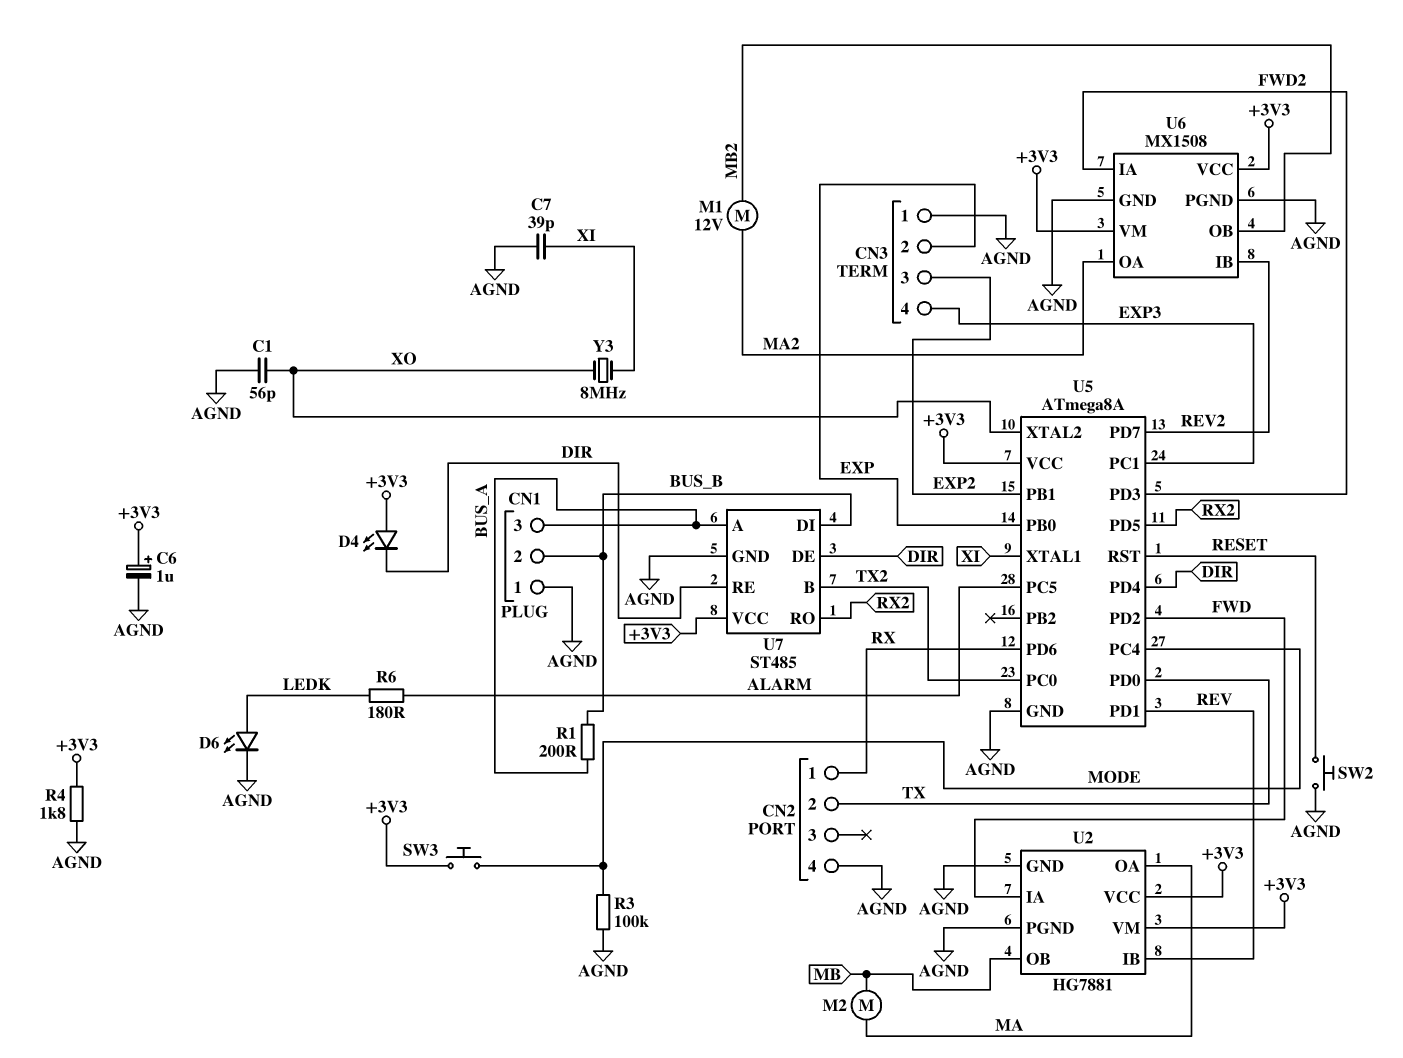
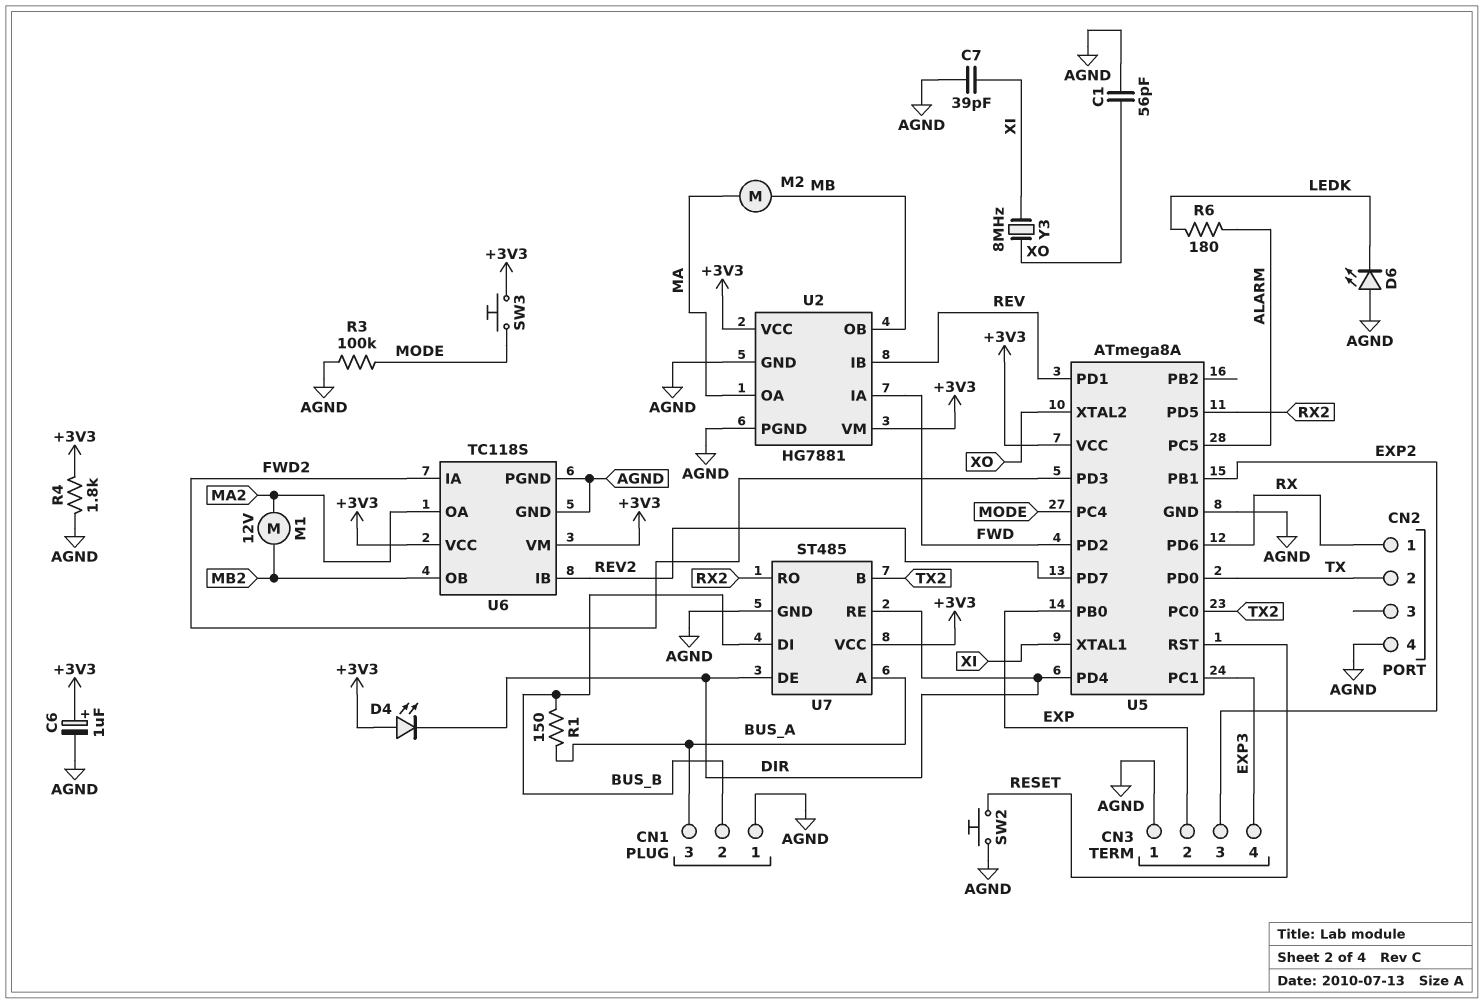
D6: LED (A LEDK, K AGND) -> LED (A AGND, K LEDK)
R1: 200 (BUS_A, BUS_B) -> 150 (BUS_A, BUS_B)
U6: MX1508 -> TC118S

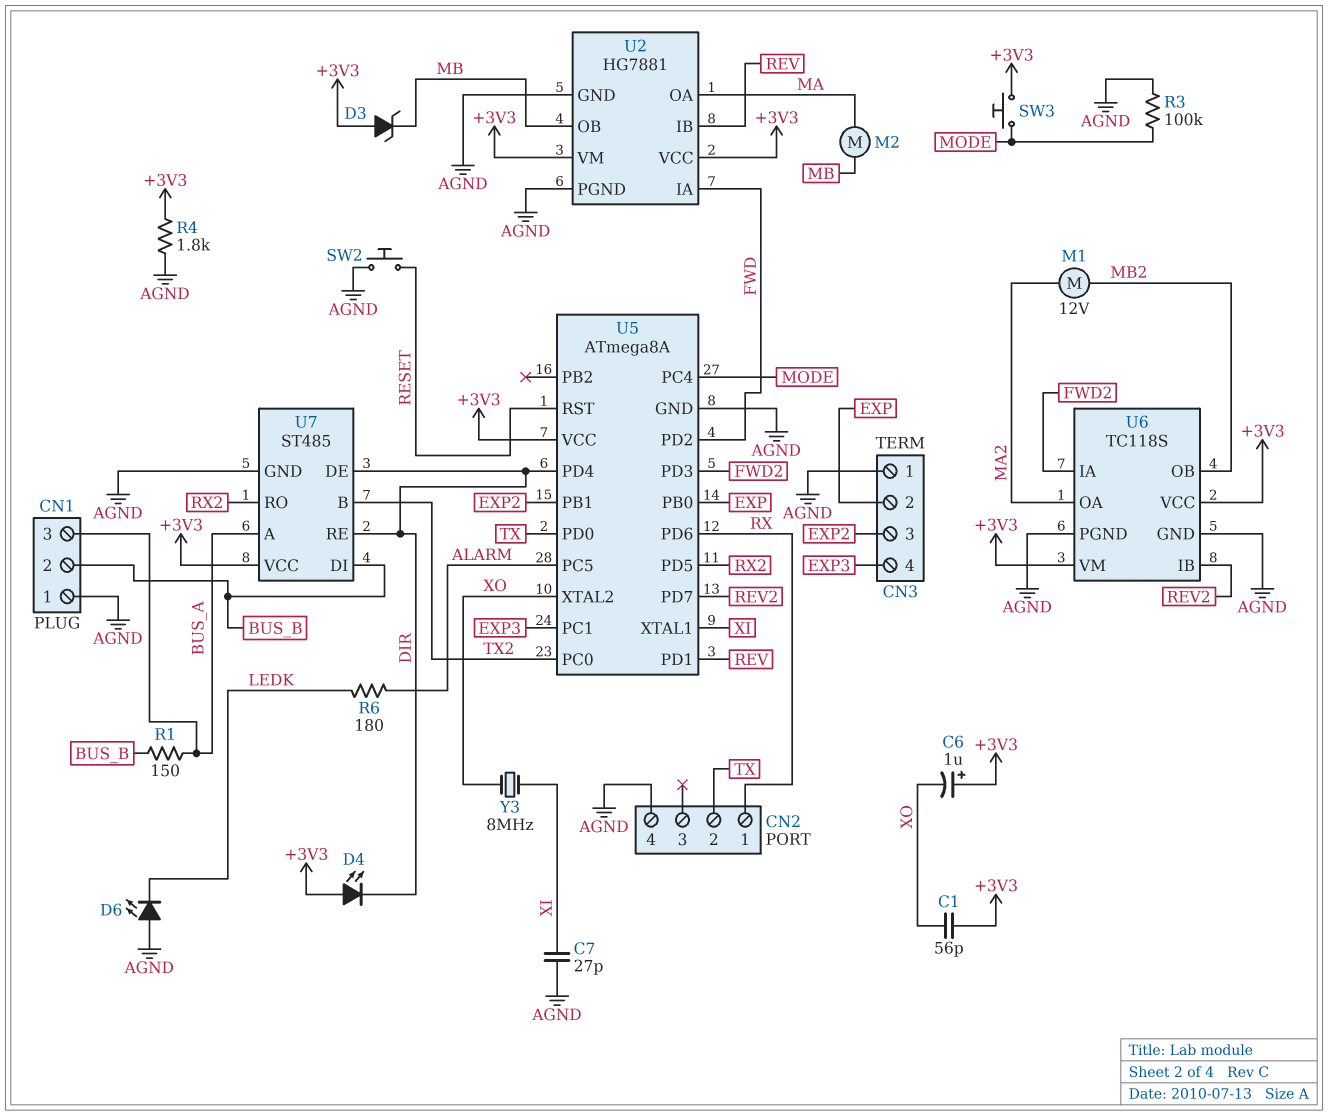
C1: 56pF (AGND, XO) -> 56pF (+3V3, XO)
C6: 1uF (plus +3V3, minus AGND) -> 1uF (plus +3V3, minus XO)
C7: 39pF (AGND, XI) -> 27pF (AGND, XI)
D3: none -> zener (A +3V3, K MB)

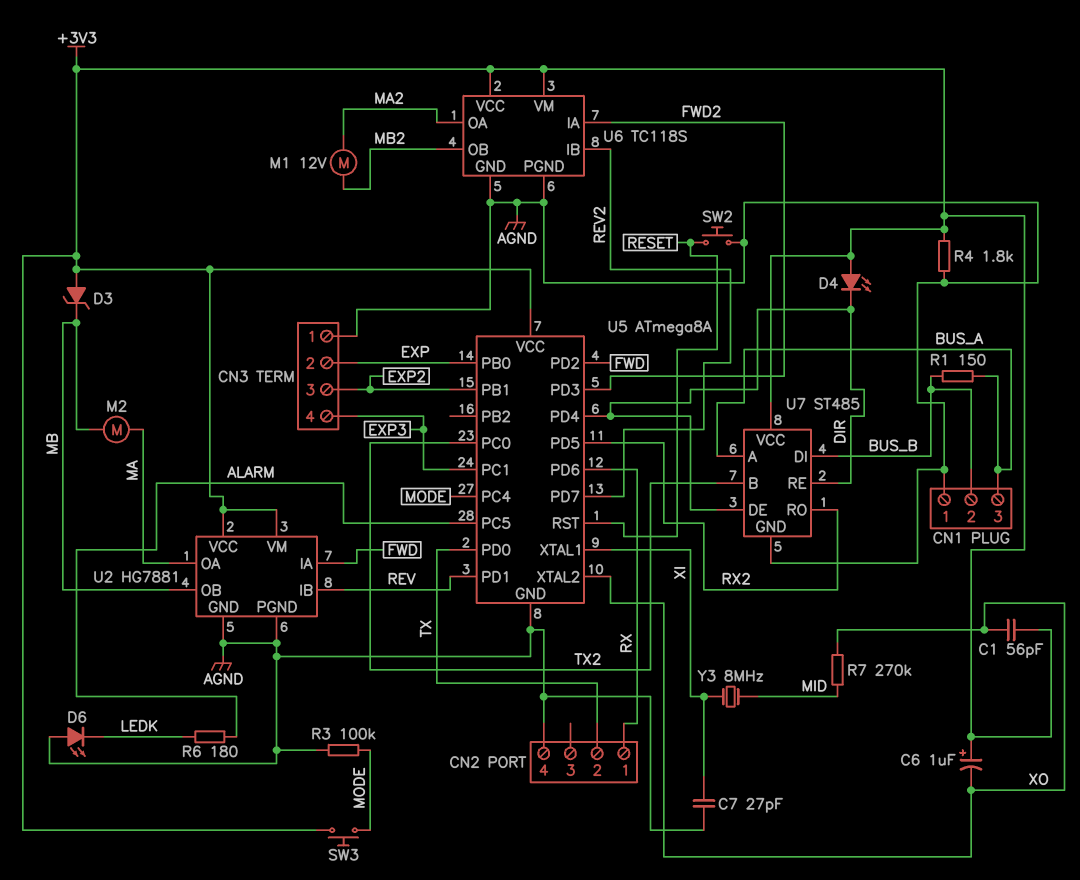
R7: none -> 270k (MID, XO)
Y3: 8MHz (XI, XO) -> 8MHz (MID, XI)

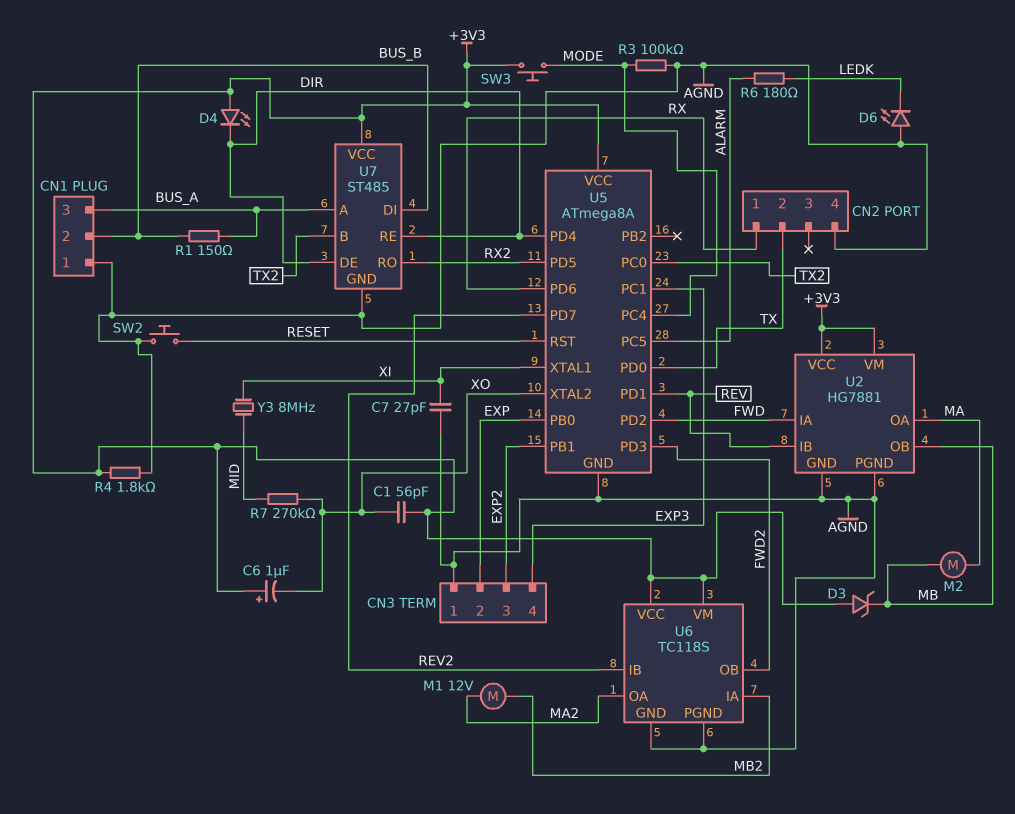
U6 pin IA: FWD2 -> MB2
U6 pin OB: MB2 -> FWD2

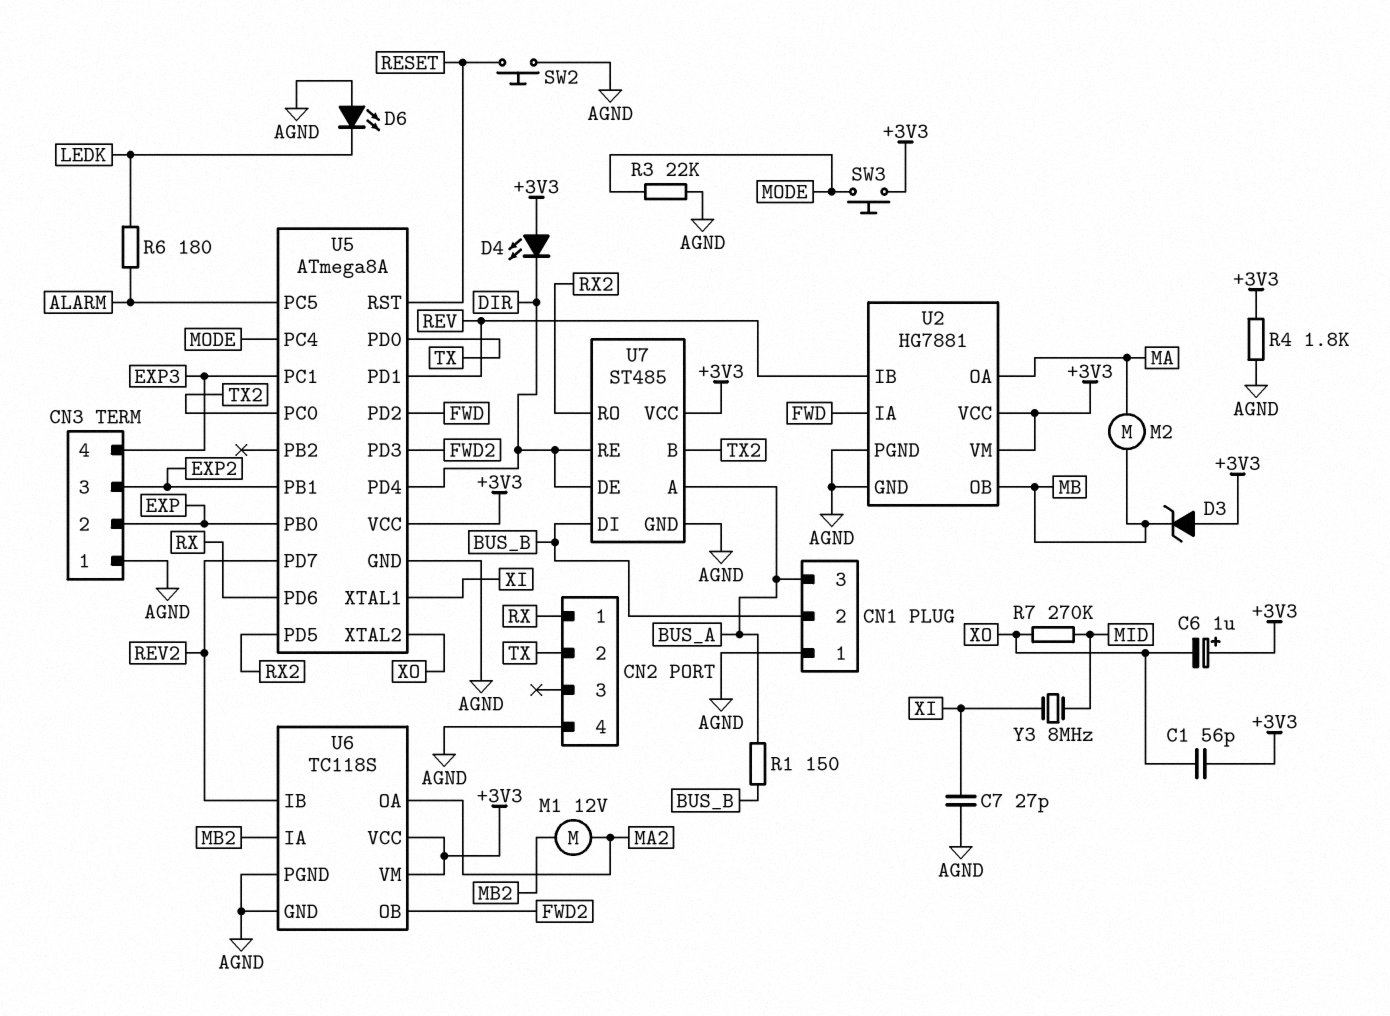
R3: 100k (AGND, MODE) -> 22k (AGND, MODE)

